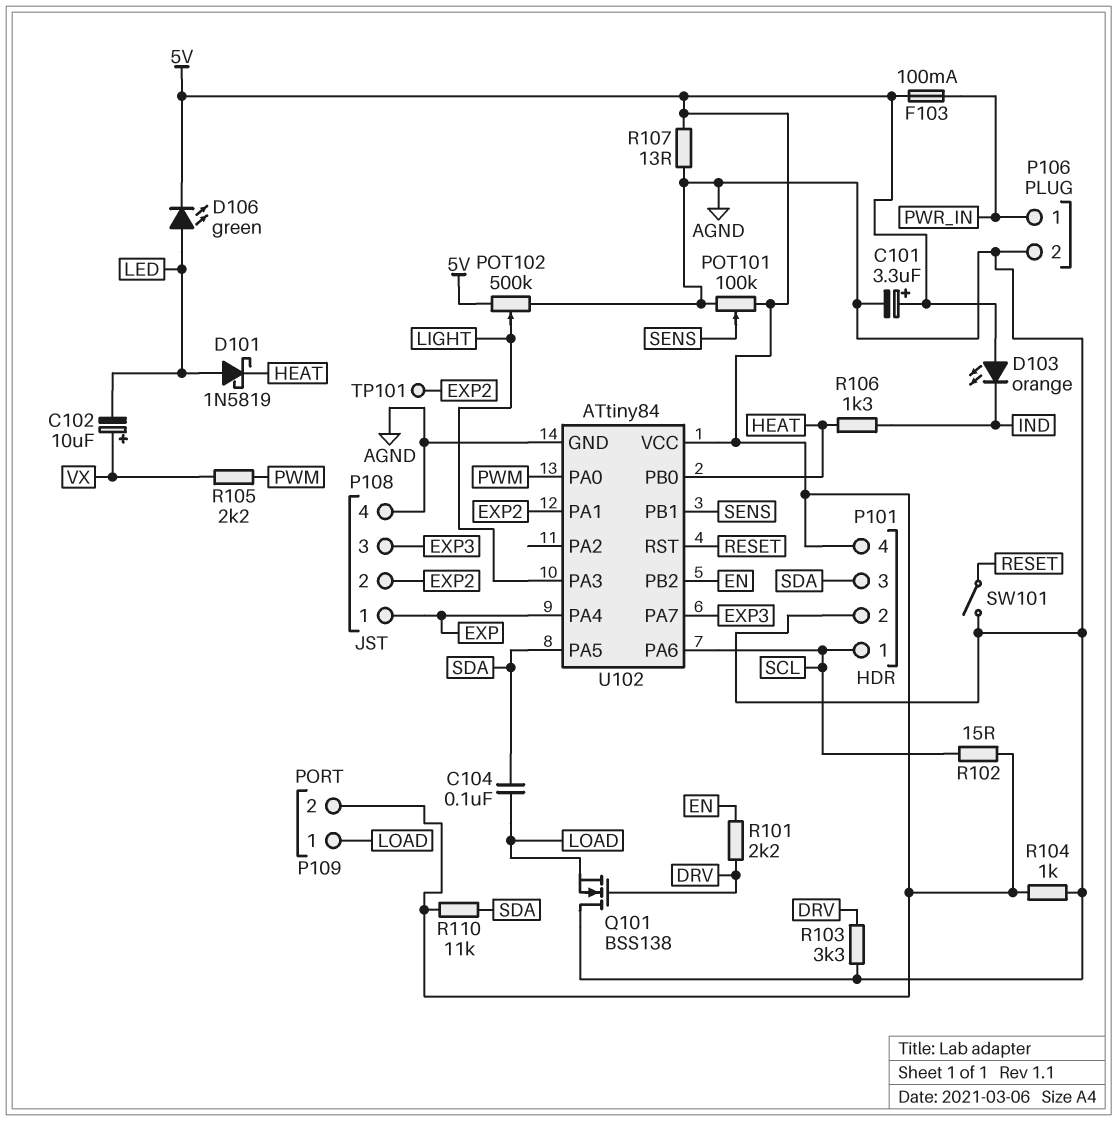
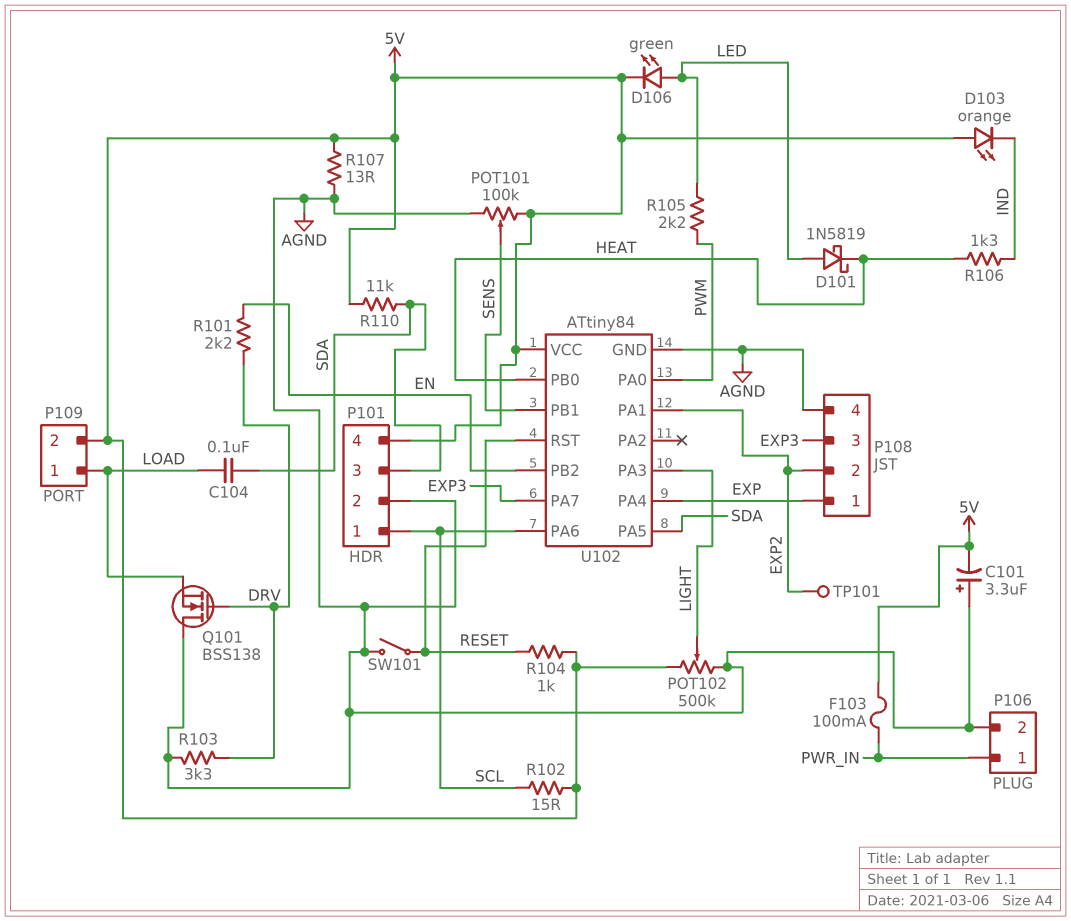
C101: 3.3uF (plus 5V, minus AGND) -> 3.3uF (plus AGND, minus 5V)
C102: 10uF (plus VX, minus LED) -> none
R104: 1k (5V, AGND) -> 1k (5V, RESET)
R105: 2.2k (PWM, VX) -> 2.2k (LED, PWM)

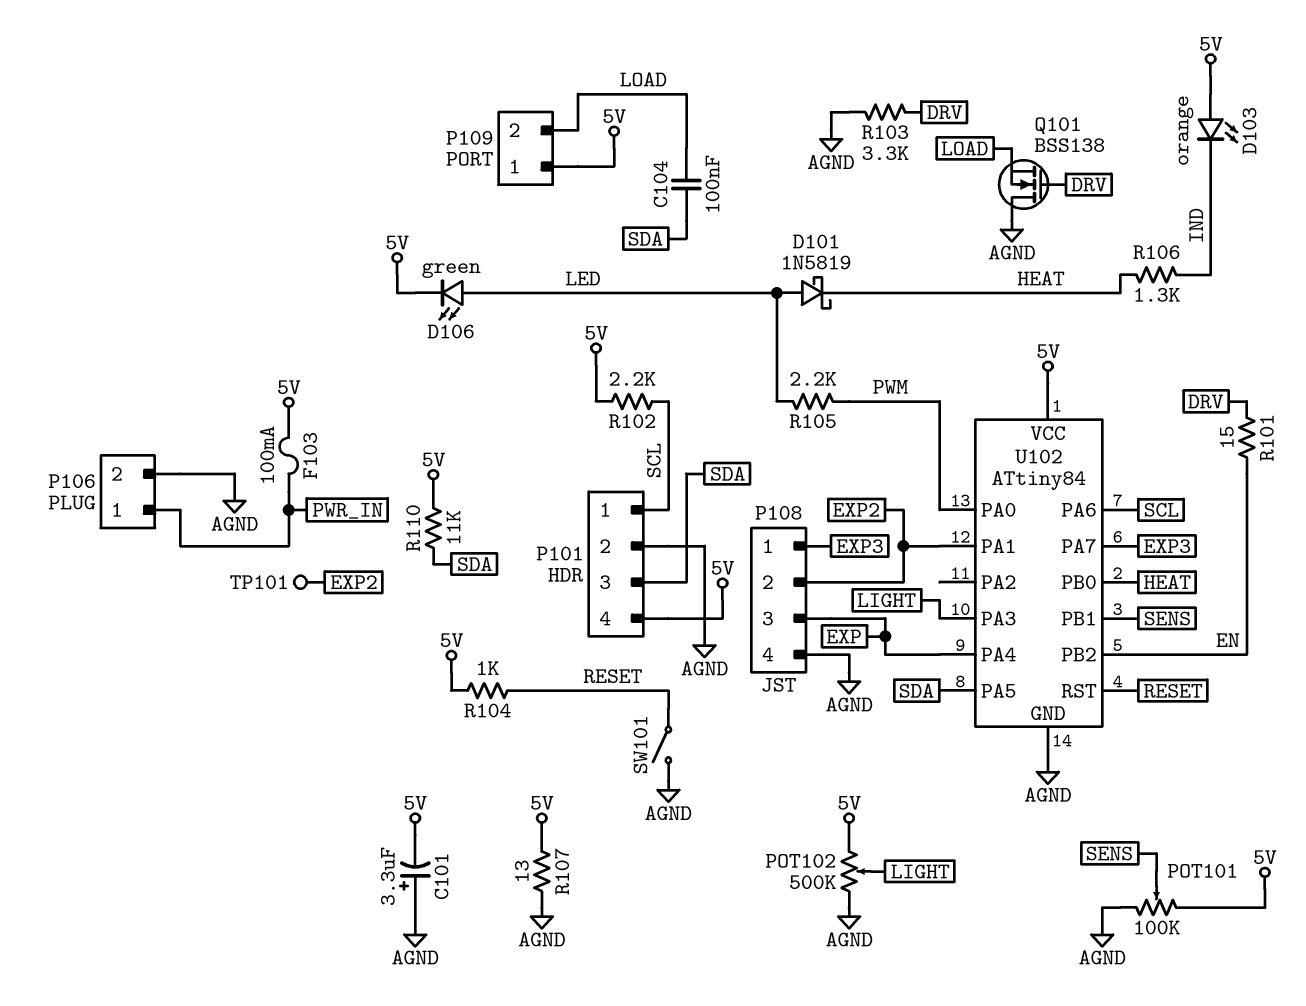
P108 pin 1: EXP -> EXP3
P108 pin 3: EXP3 -> EXP
P109 pin 1: LOAD -> 5V
P109 pin 2: 5V -> LOAD
R101: 2.2k (DRV, EN) -> 15 (DRV, EN)
R102: 15 (5V, SCL) -> 2.2k (5V, SCL)

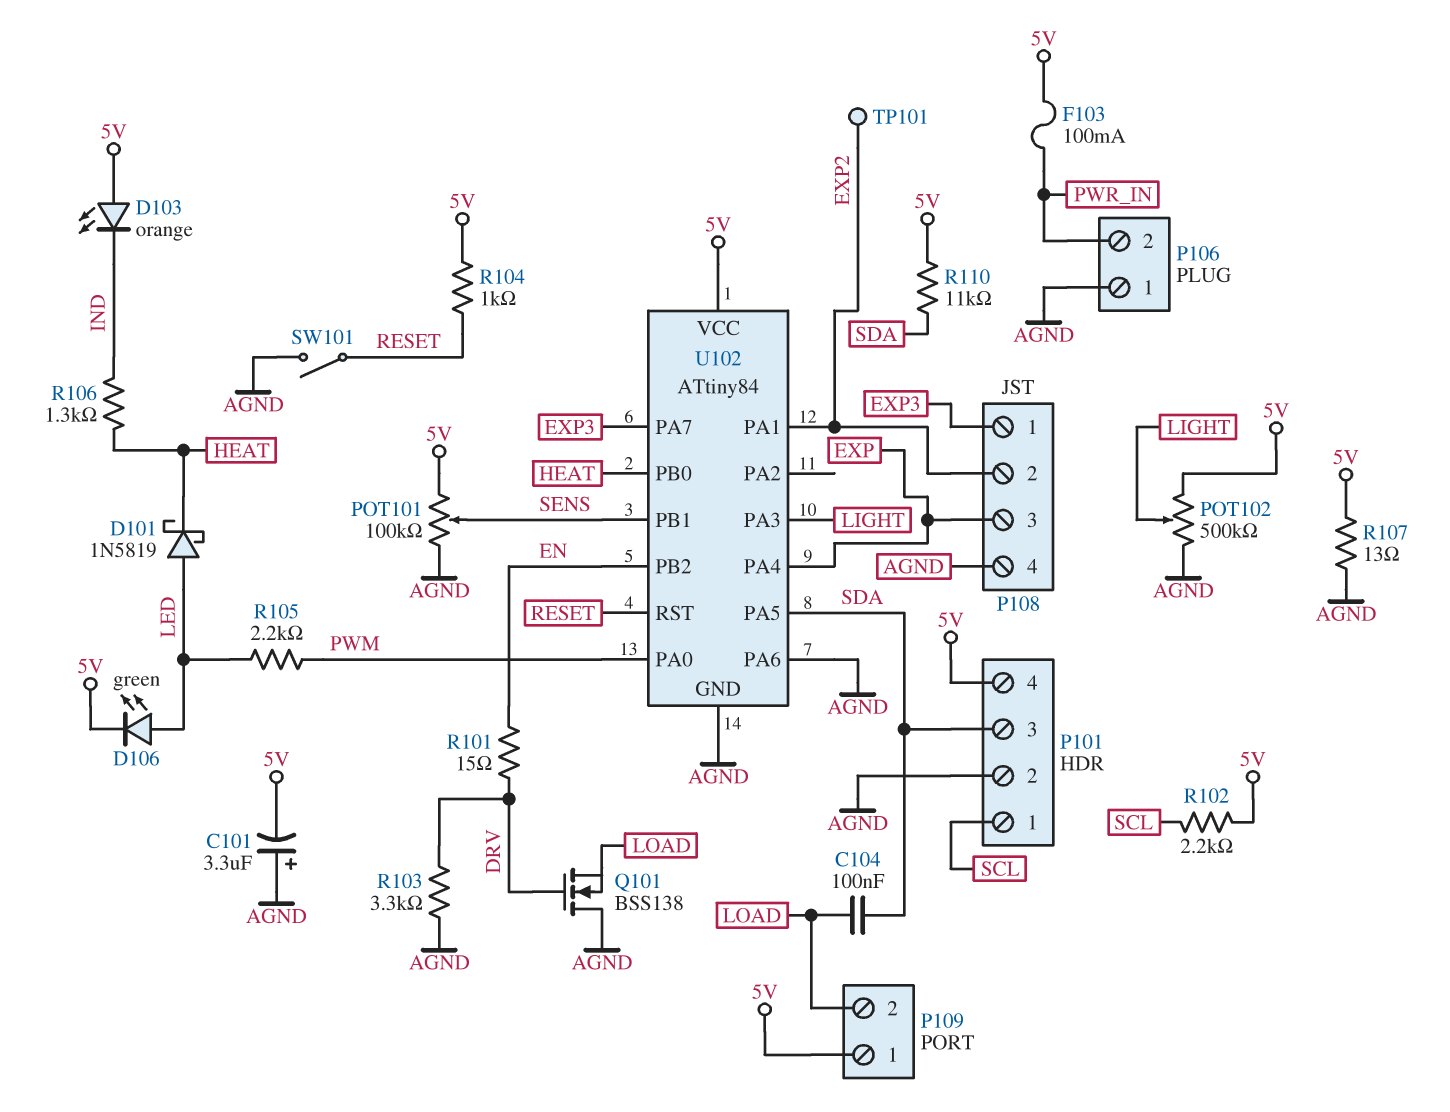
P106 pin 1: PWR_IN -> AGND
P106 pin 2: AGND -> PWR_IN
U102 pin PA6: SCL -> AGND

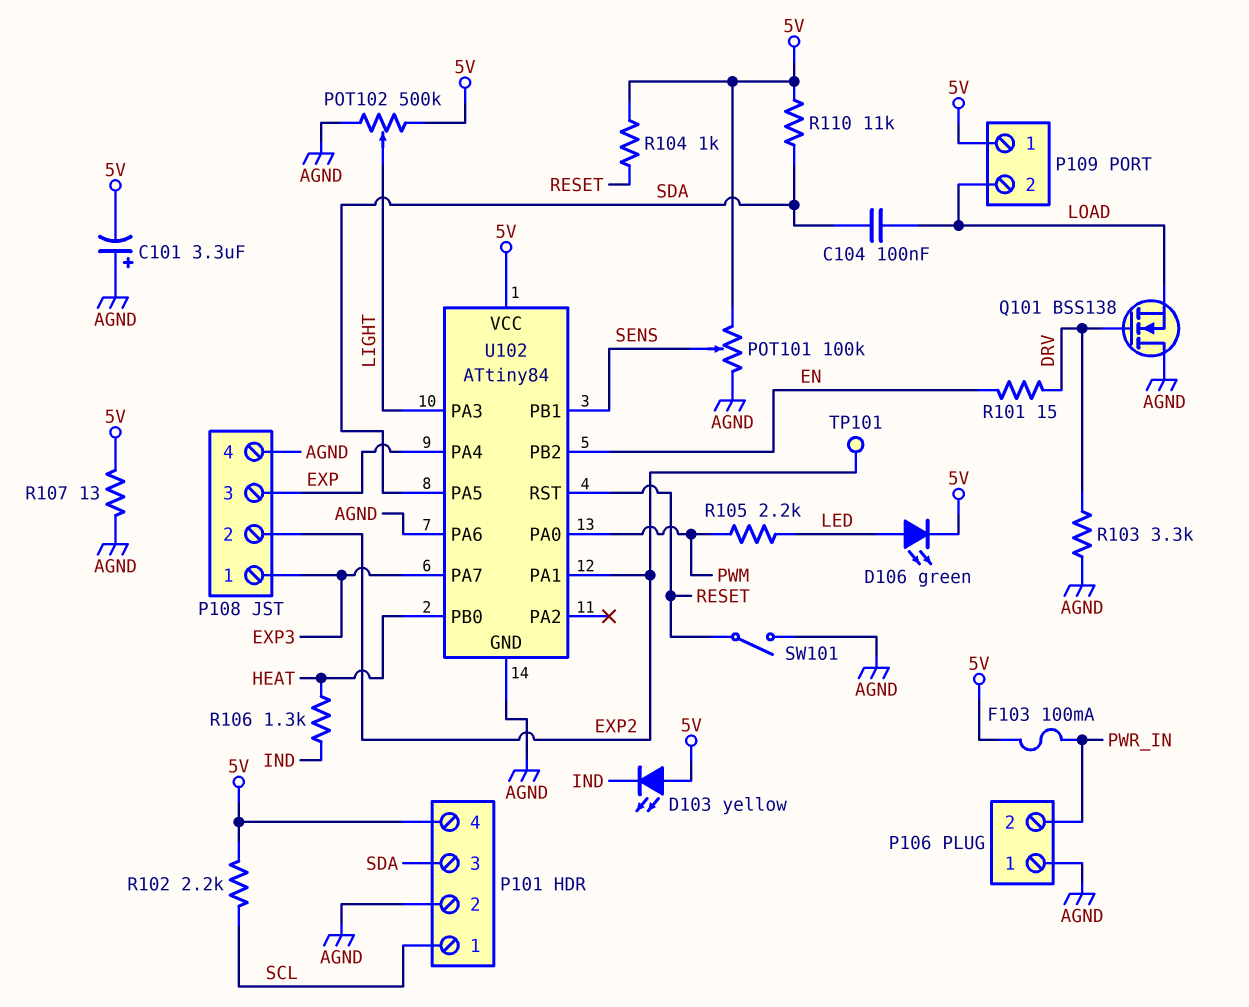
D101: schottky 1N5819 (A LED, K HEAT) -> none
D103: LED orange (A 5V, K IND) -> LED yellow (A 5V, K IND)

